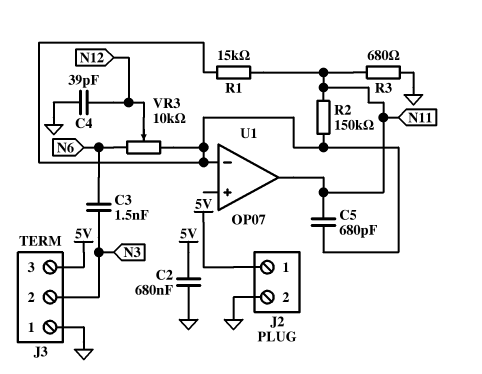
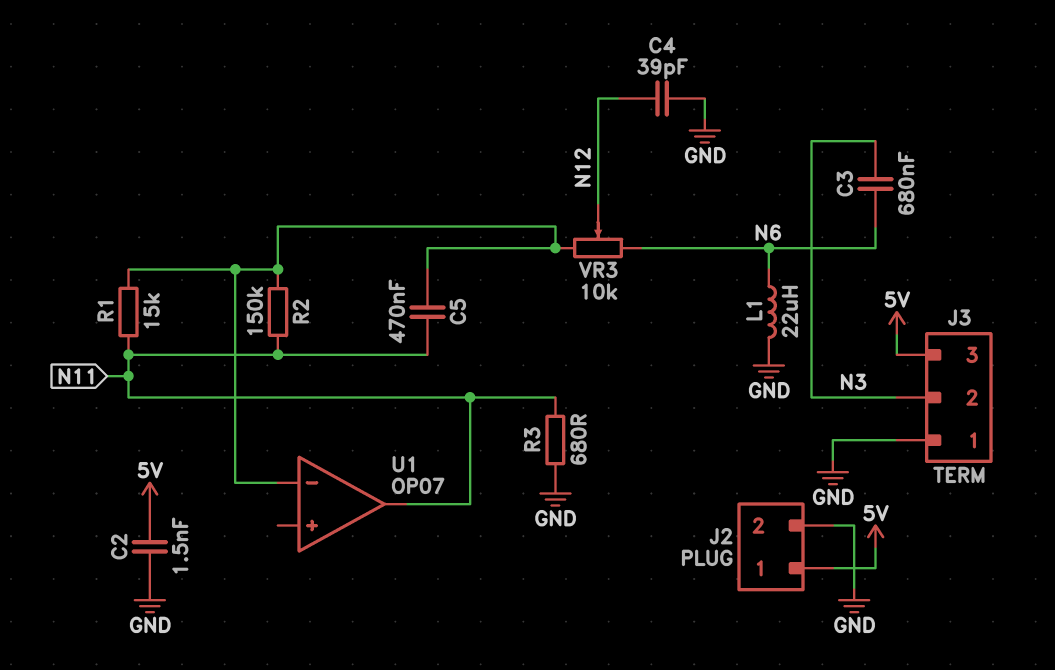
C2: 680nF (5V, GND) -> 1.5nF (5V, GND)
C3: 1.5nF (N3, N6) -> 680nF (N3, N6)
C5: 680pF (N11, U1/in-) -> 470nF (N11, U1/in-)
L1: none -> 22uH (GND, N6)

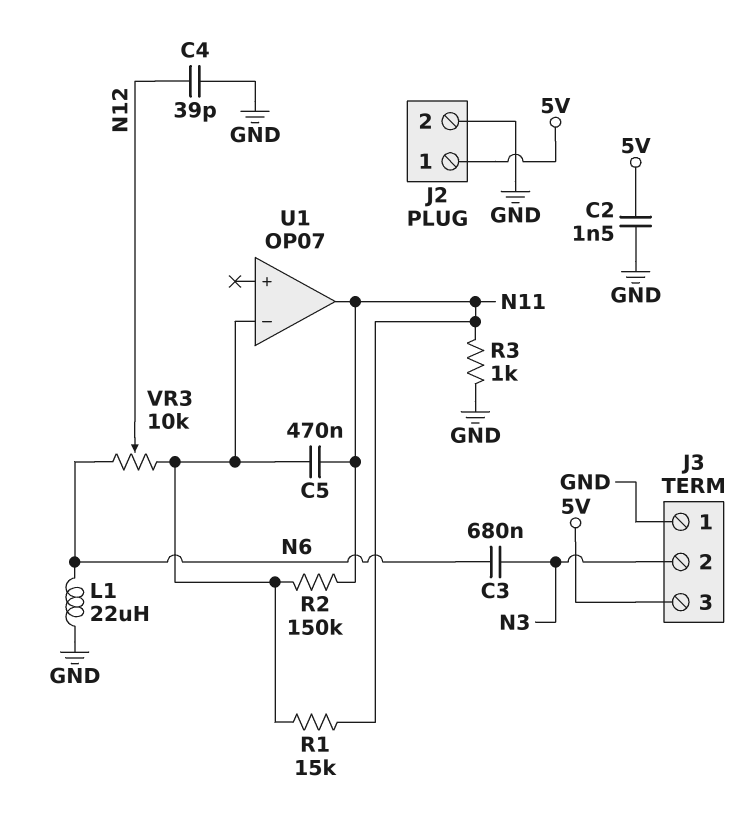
R3: 680 (GND, N11) -> 1k (GND, N11)

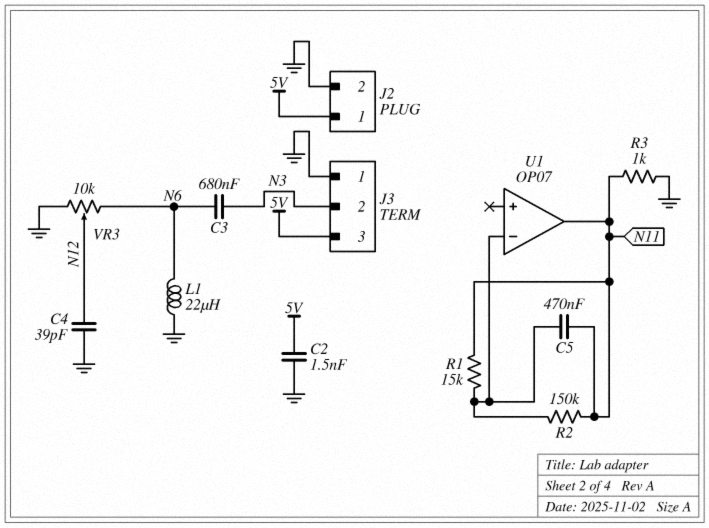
VR3: 10k (N6, U1/in-, wiper N12) -> 10k (GND, N6, wiper N12)

